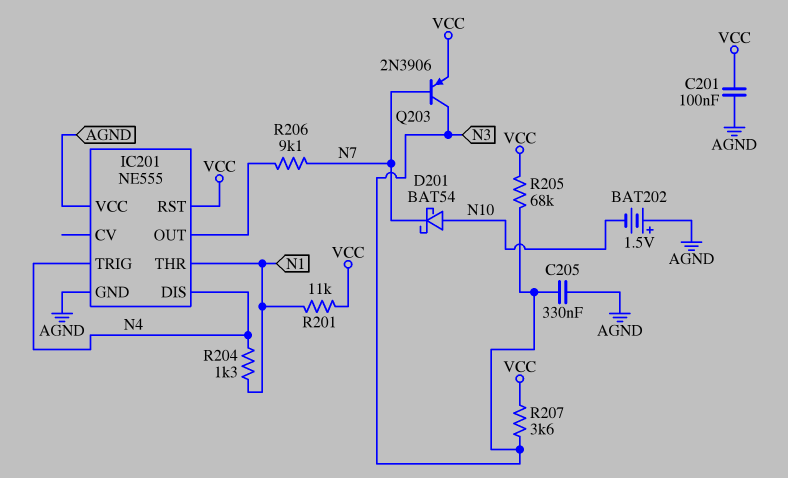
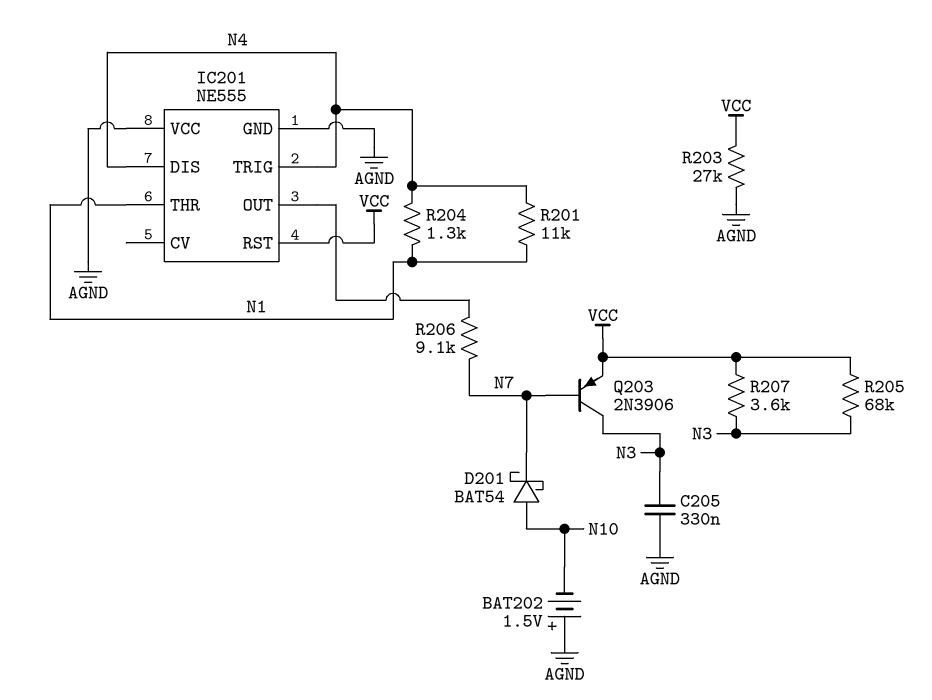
C201: 100nF (AGND, VCC) -> none
R201: 11k (N1, VCC) -> 11k (N1, N4)
R203: none -> 27k (AGND, VCC)

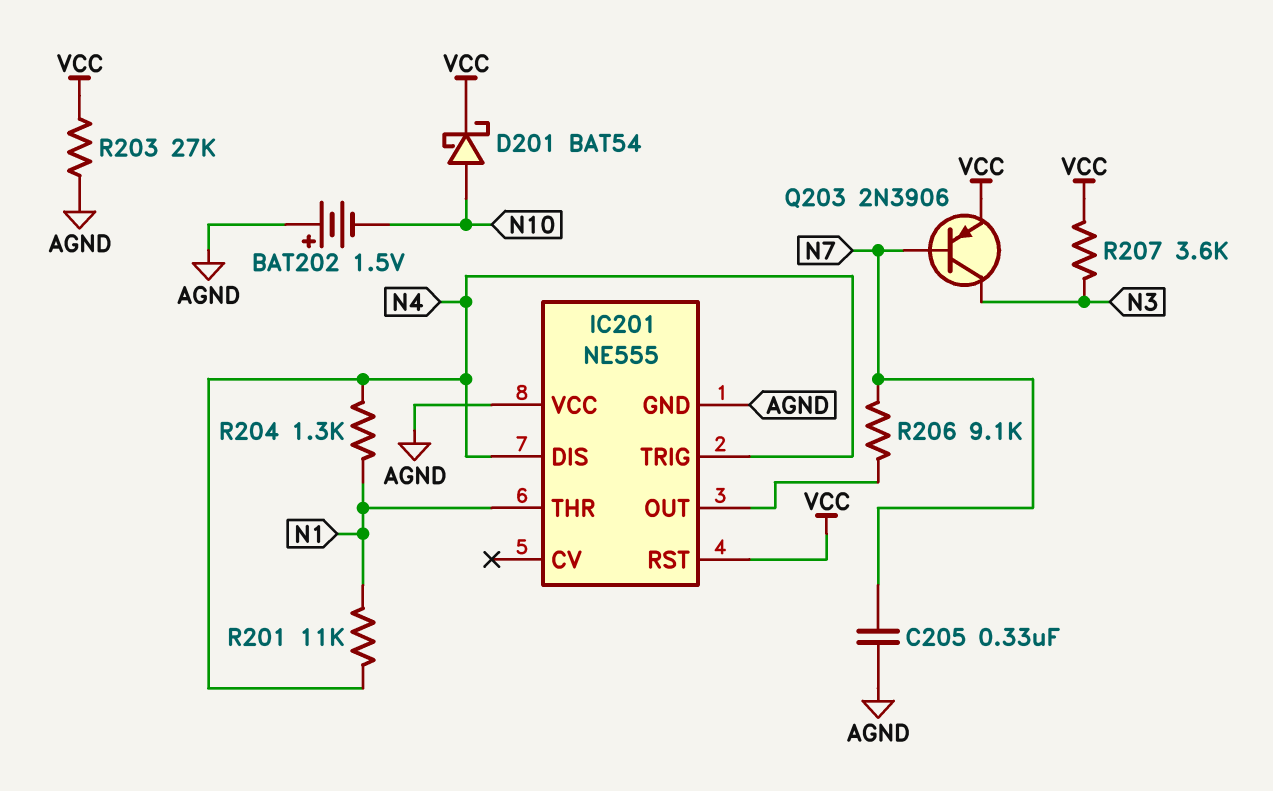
C205: 330nF (AGND, N3) -> 330nF (AGND, N7)
D201: schottky BAT54 (A N10, K N7) -> schottky BAT54 (A N10, K VCC)
R205: 68k (N3, VCC) -> none

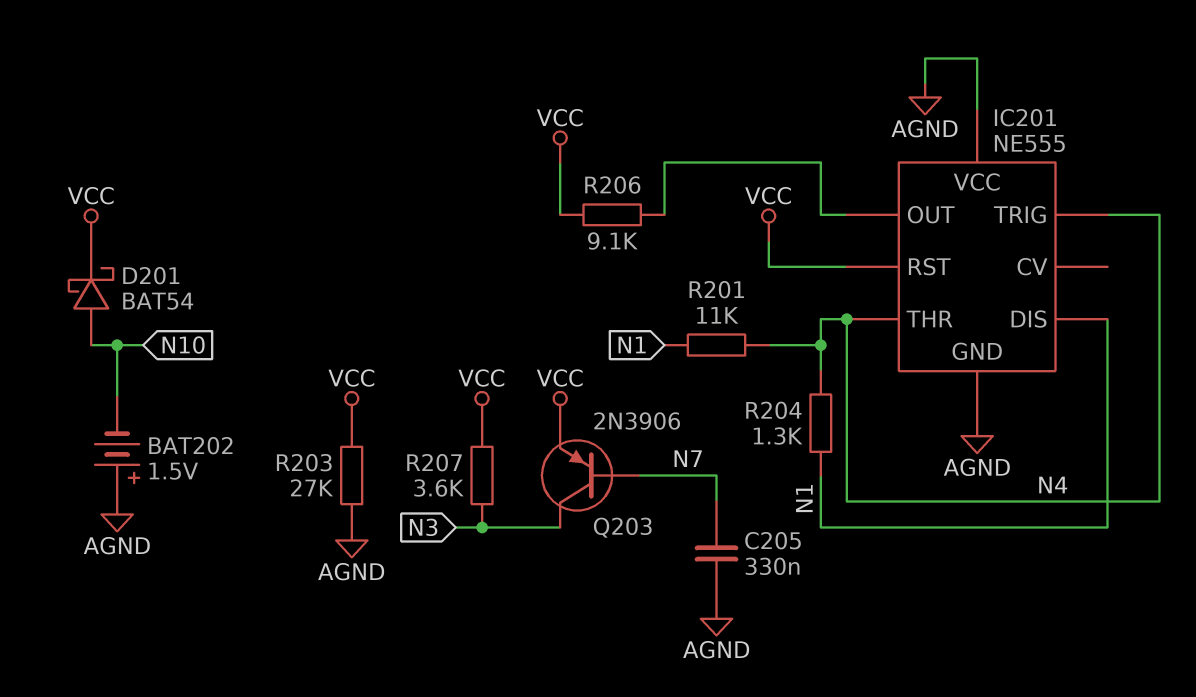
IC201 pin DIS: N4 -> N1
IC201 pin THR: N1 -> N4
R206: 9.1k (IC201/OUT, N7) -> 9.1k (IC201/OUT, VCC)

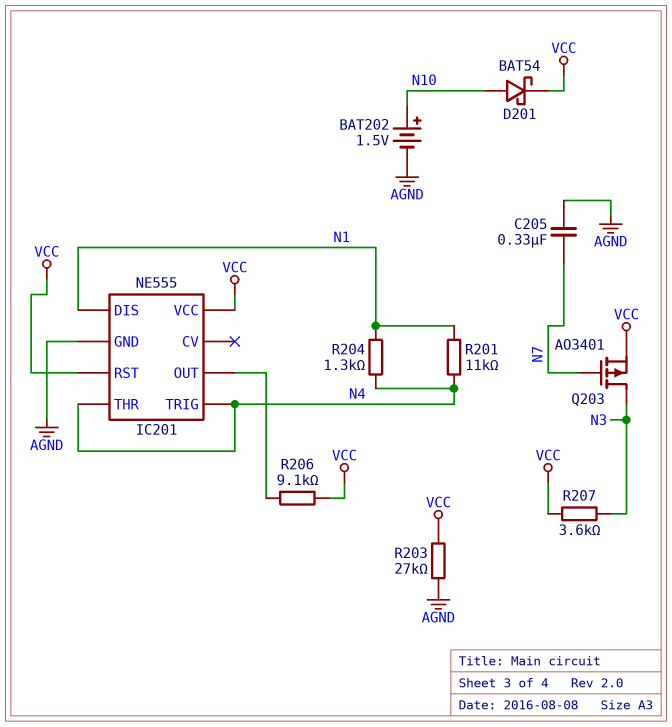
BAT202: 1.5V (plus AGND, minus N10) -> 1.5V (plus N10, minus AGND)
IC201 pin VCC: AGND -> VCC
Q203: PNP 2N3906 (B N7, C N3, E VCC) -> PMOS AO3401 (G N7, D N3, S VCC)

